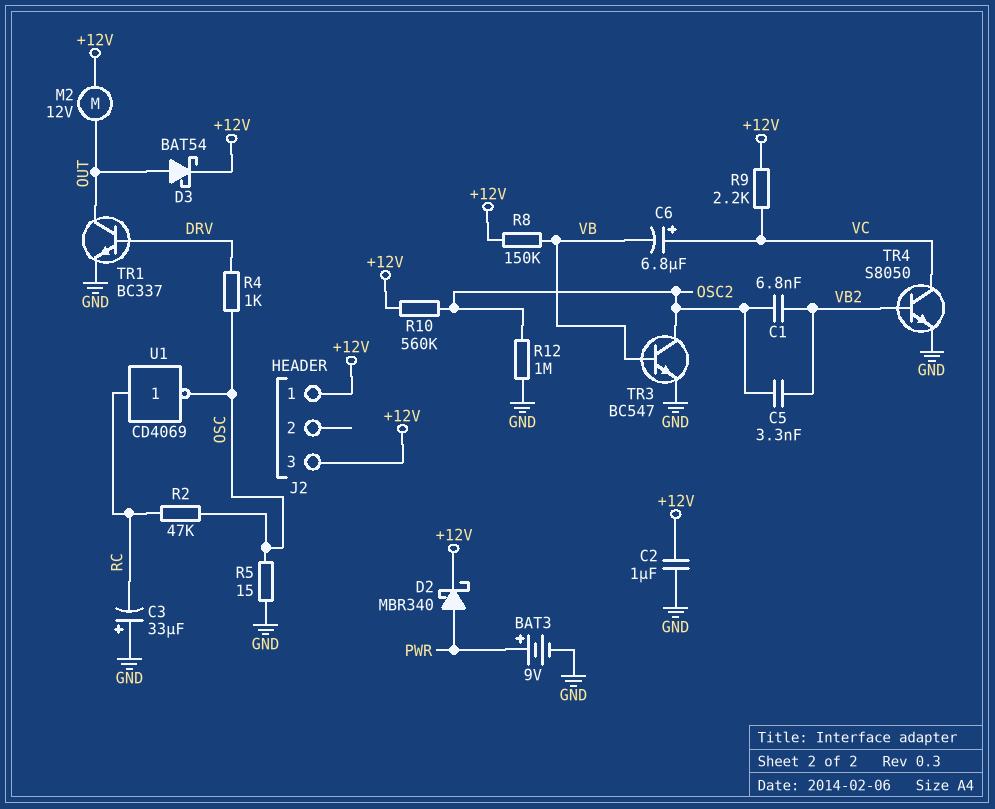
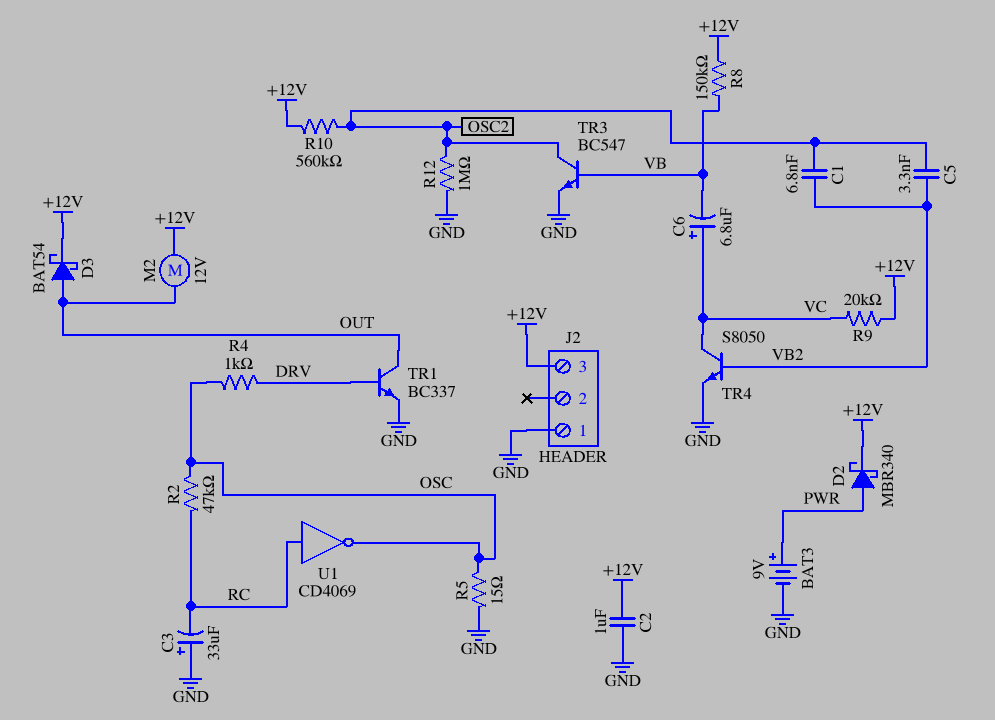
J2 pin 1: +12V -> GND
R9: 2.2k (+12V, VC) -> 20k (+12V, VC)

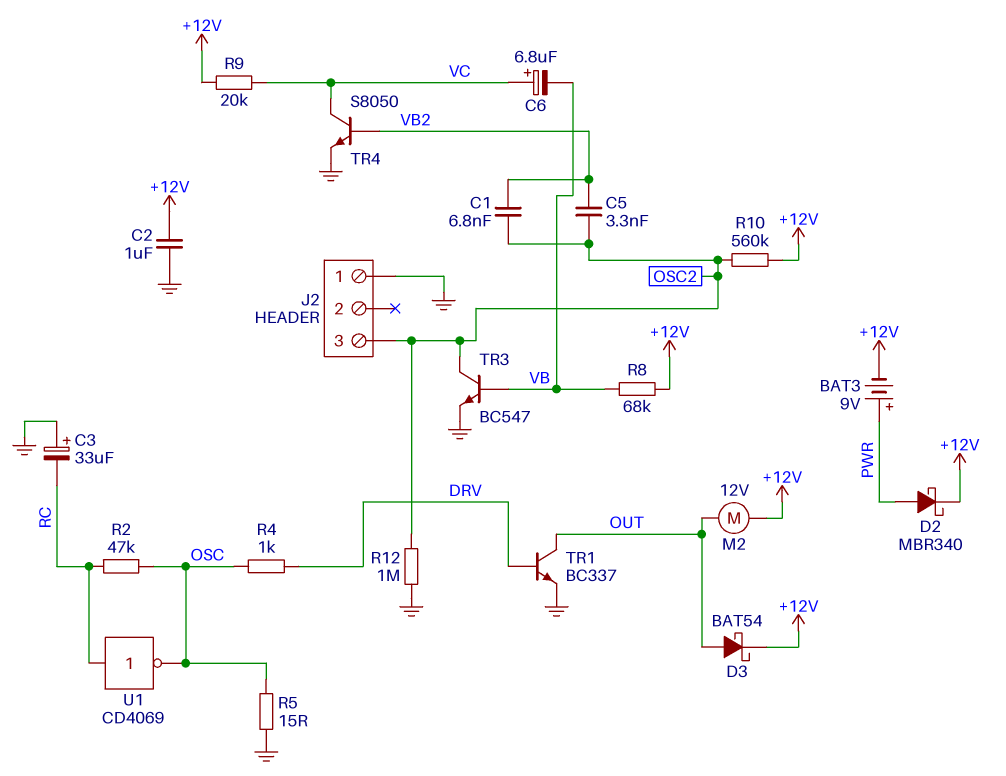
BAT3: 9V (plus PWR, minus GND) -> 9V (plus PWR, minus +12V)
J2 pin 3: +12V -> OSC2
R8: 150k (+12V, VB) -> 68k (+12V, VB)

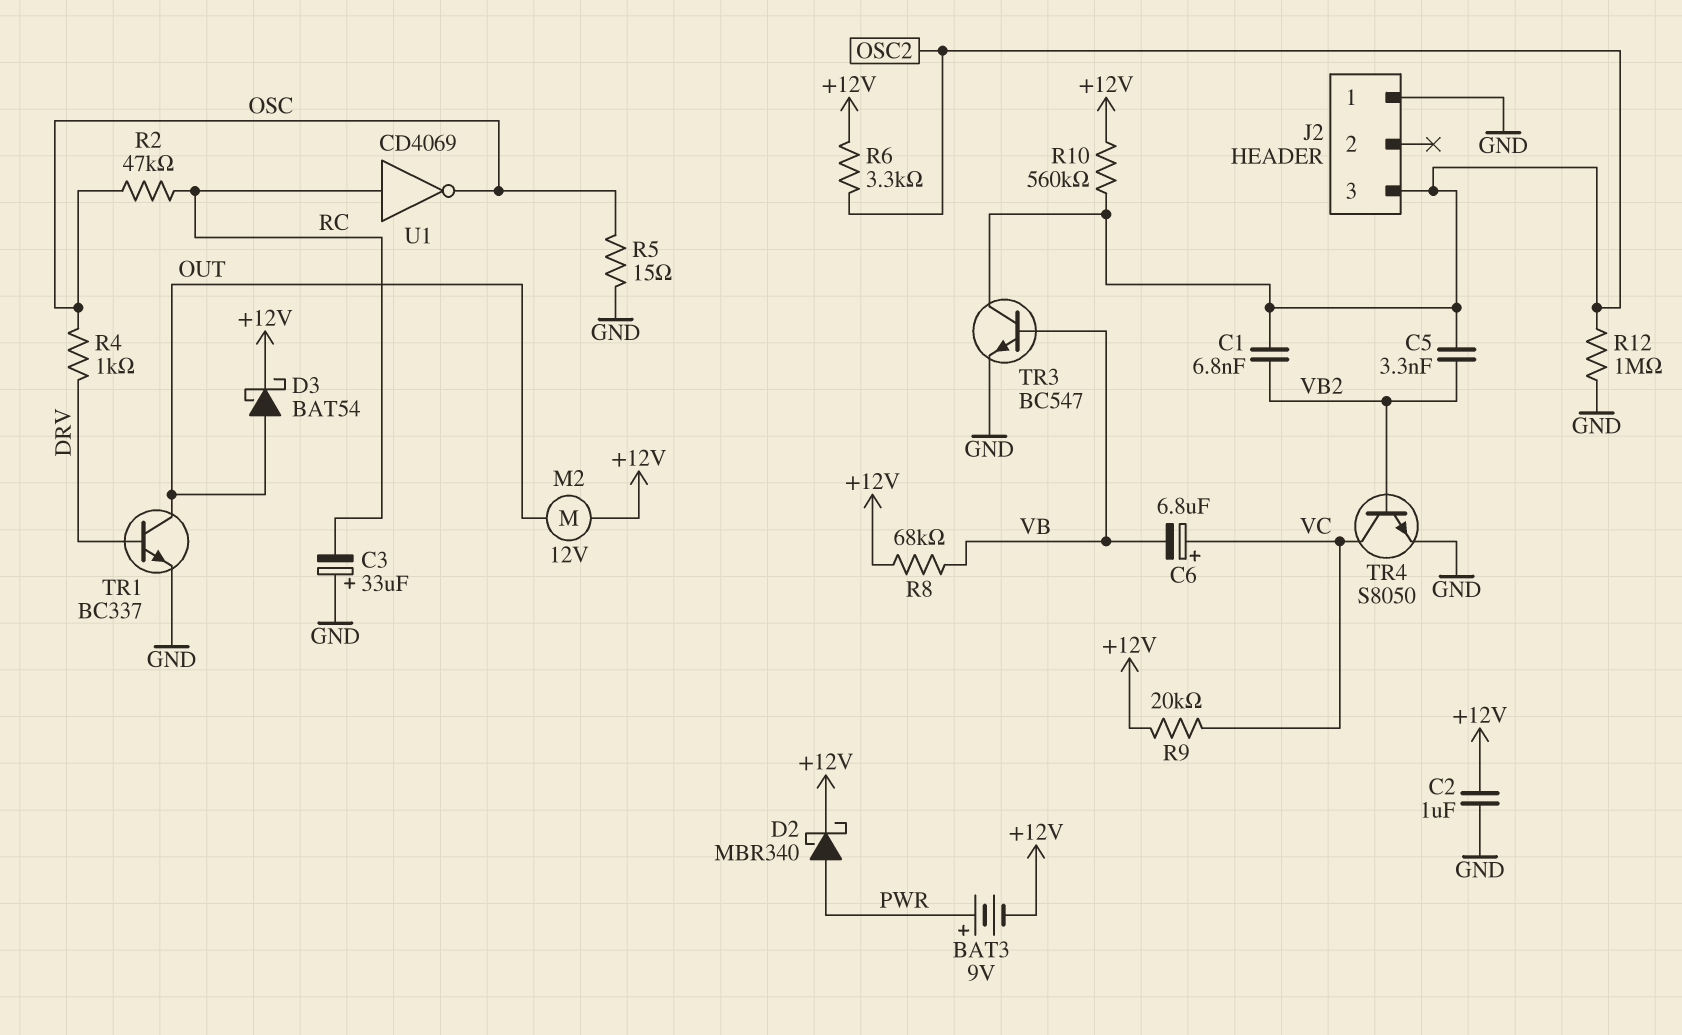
R6: none -> 3.3k (+12V, OSC2)

